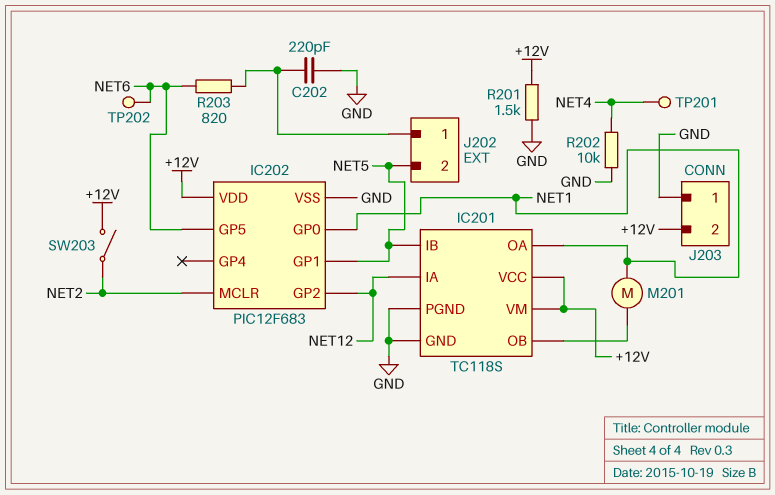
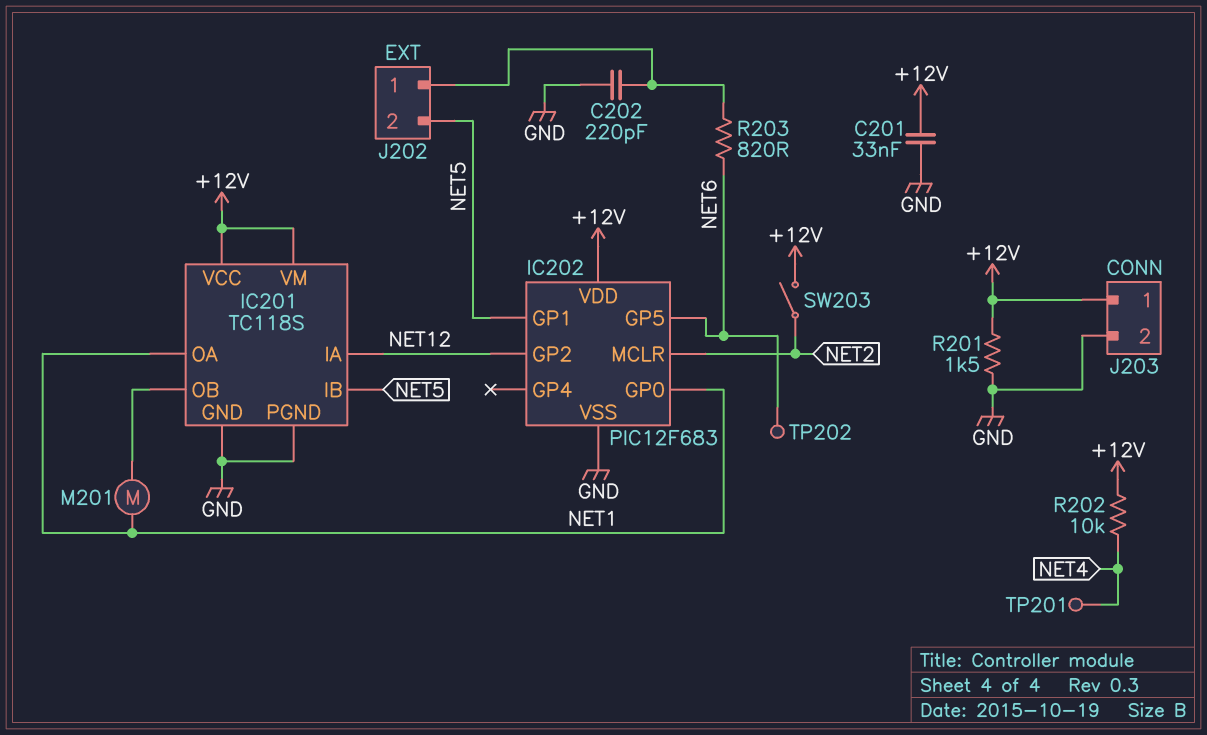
C201: none -> 33nF (+12V, GND)
J203 pin 1: GND -> +12V
J203 pin 2: +12V -> GND
R202: 10k (GND, NET4) -> 10k (+12V, NET4)

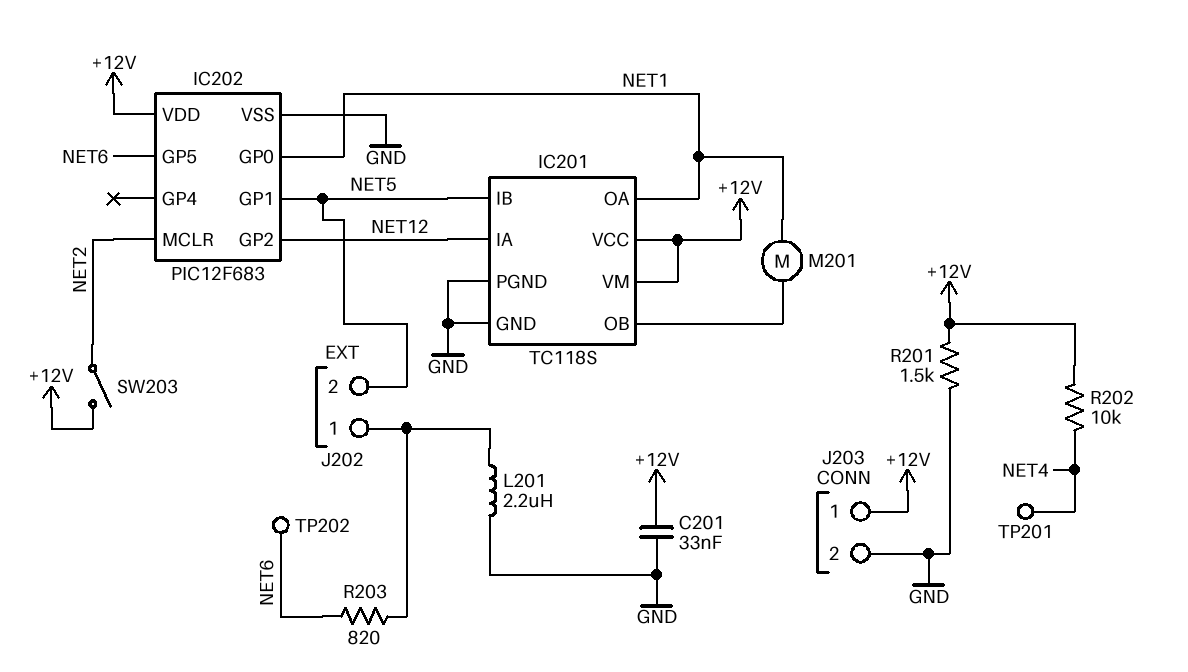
C202: 220pF (GND, J202/1) -> none
L201: none -> 2.2uH (GND, J202/1)

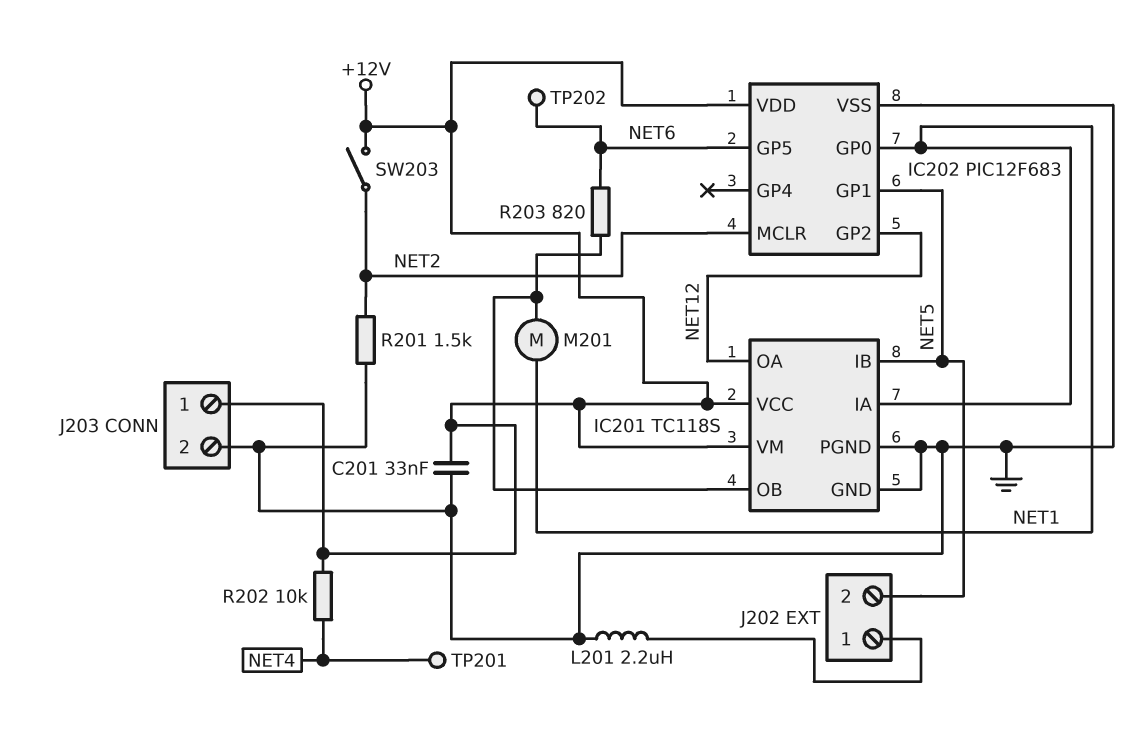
IC201 pin IA: NET12 -> NET1
IC201 pin OA: NET1 -> NET12
R201: 1.5k (+12V, GND) -> 1.5k (GND, NET2)
R203: 820 (J202/1, NET6) -> 820 (IC201/OB, NET6)

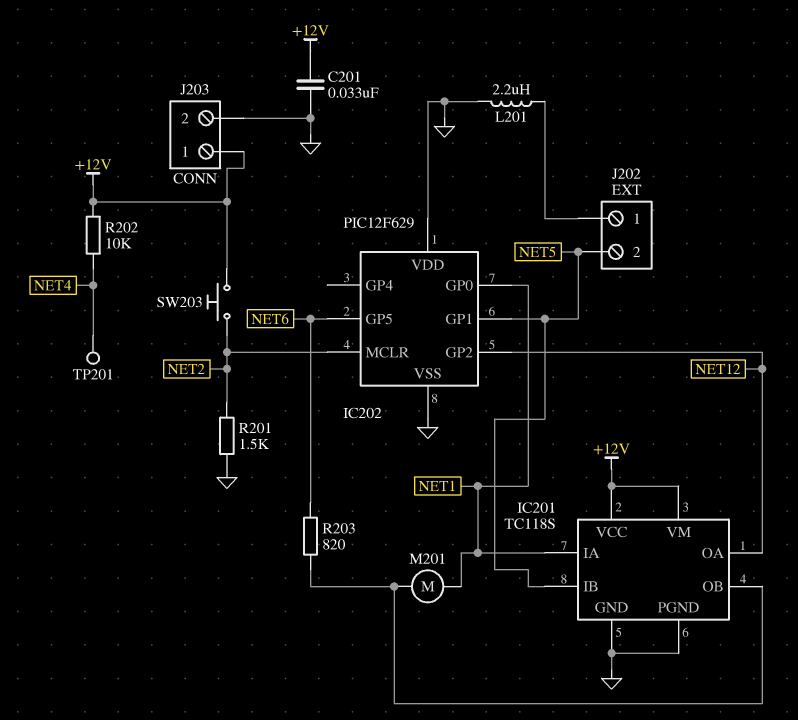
IC202: PIC12F683 -> PIC12F629
IC202 pin VDD: +12V -> GND
SW203: switch (+12V, NET2) -> button (+12V, NET2)
TP202: test point (NET6) -> none

